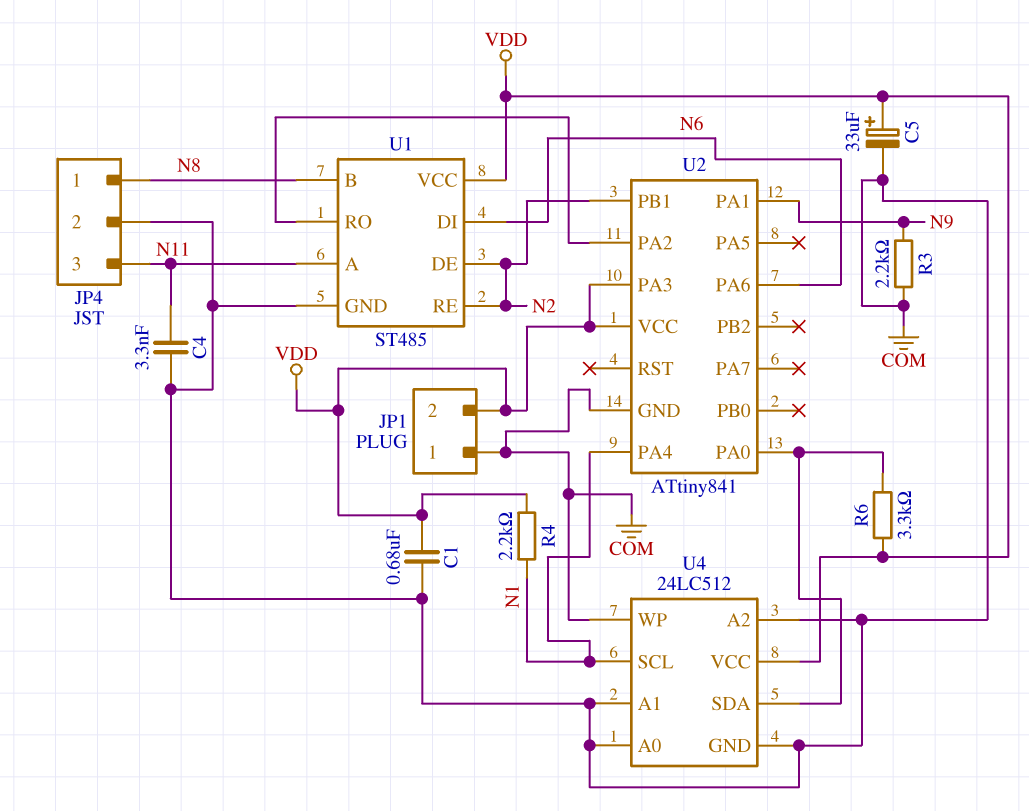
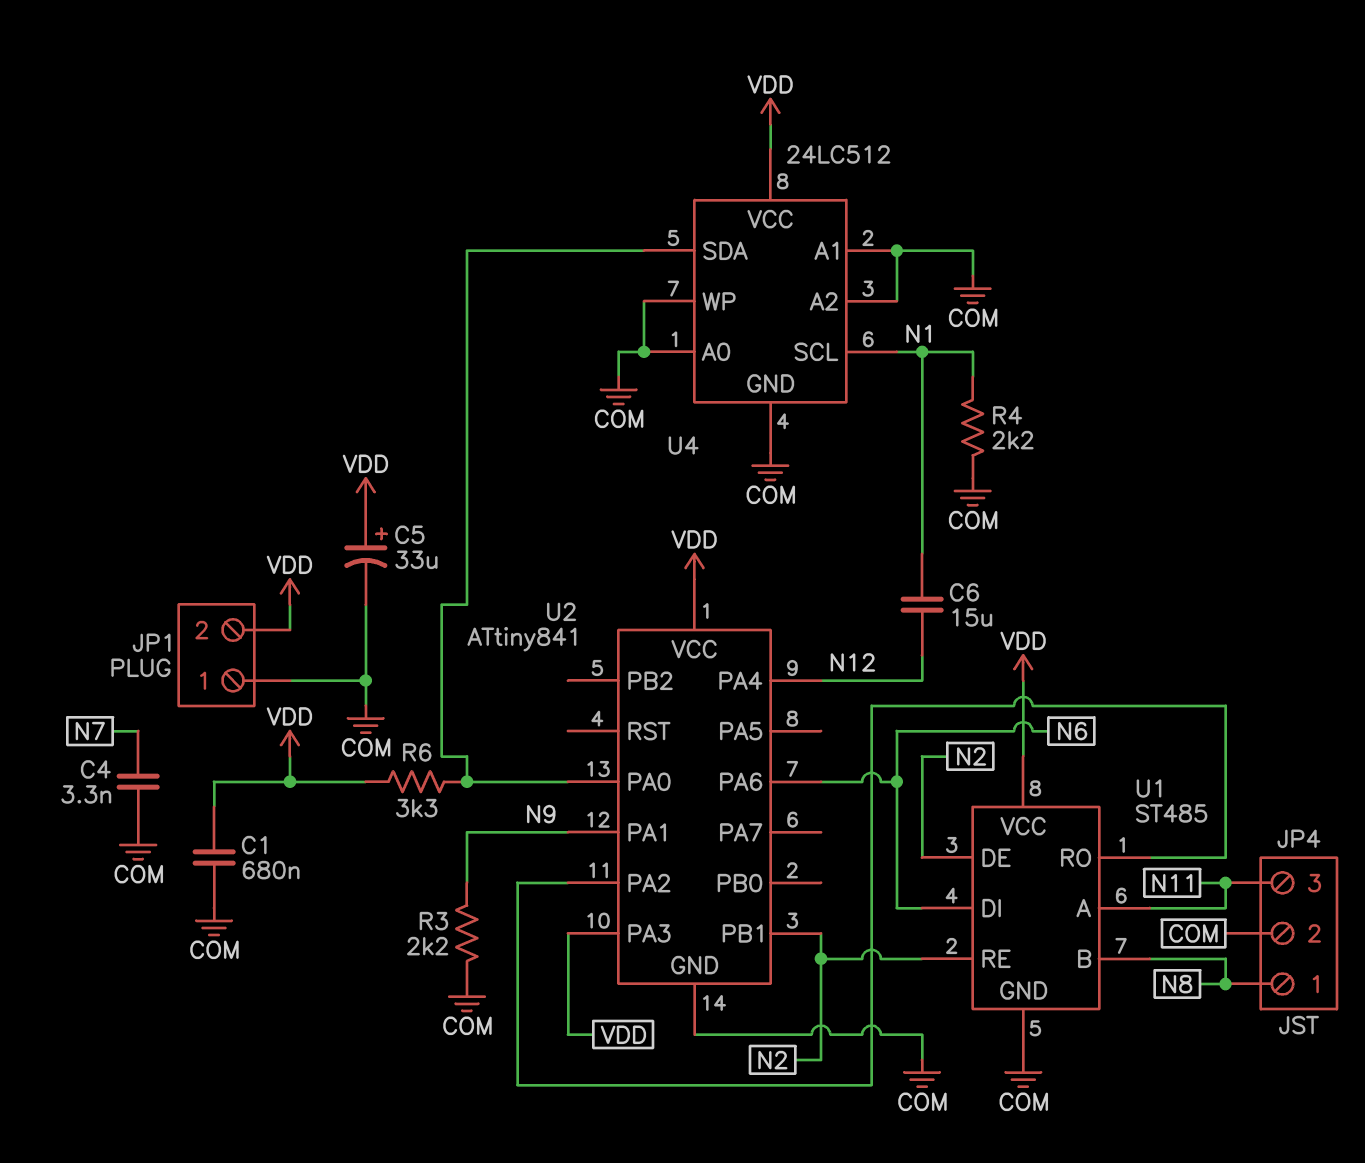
C4: 3.3nF (COM, N11) -> 3.3nF (COM, N7)
C6: none -> 15uF (N1, N12)
R4: 2.2k (N1, VDD) -> 2.2k (COM, N1)
U2 pin PA4: N1 -> N12

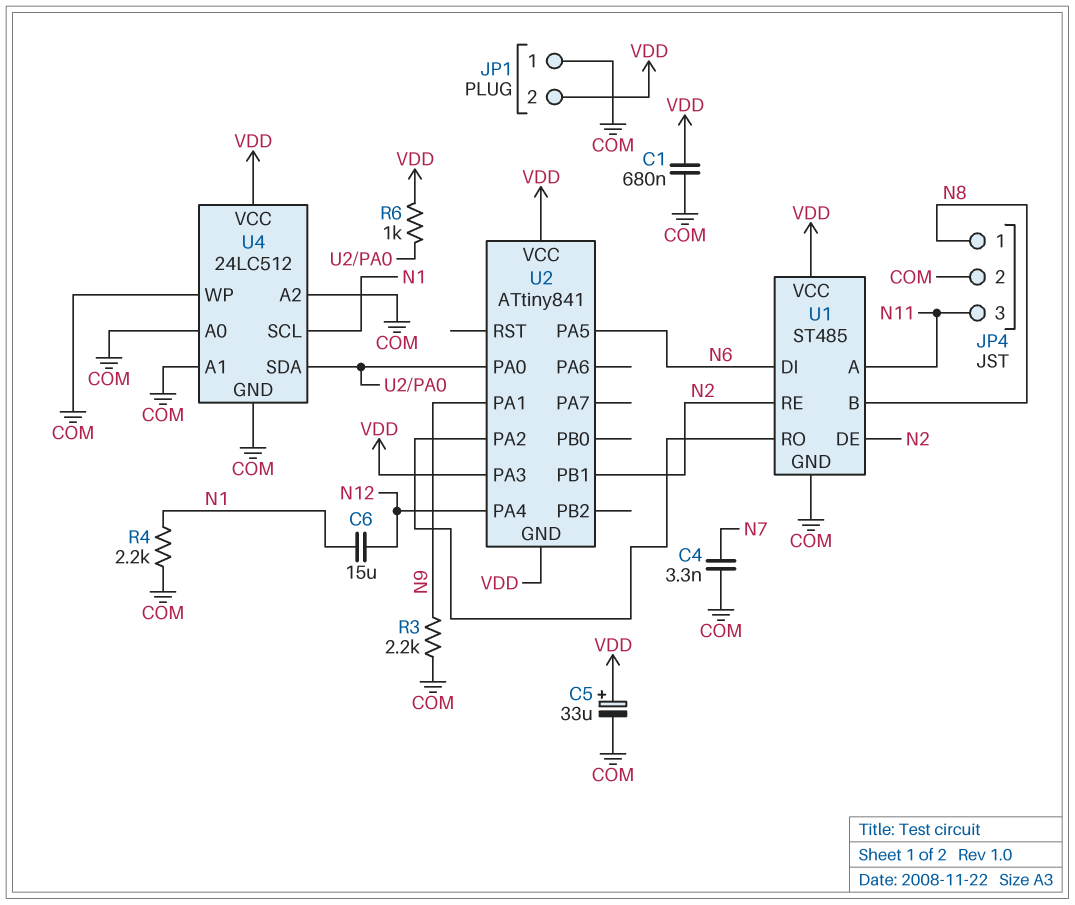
R6: 3.3k (U2/PA0, VDD) -> 1k (U2/PA0, VDD)
U2 pin GND: COM -> VDD
U2 pin PA5: none -> N6
U2 pin PA6: N6 -> none

